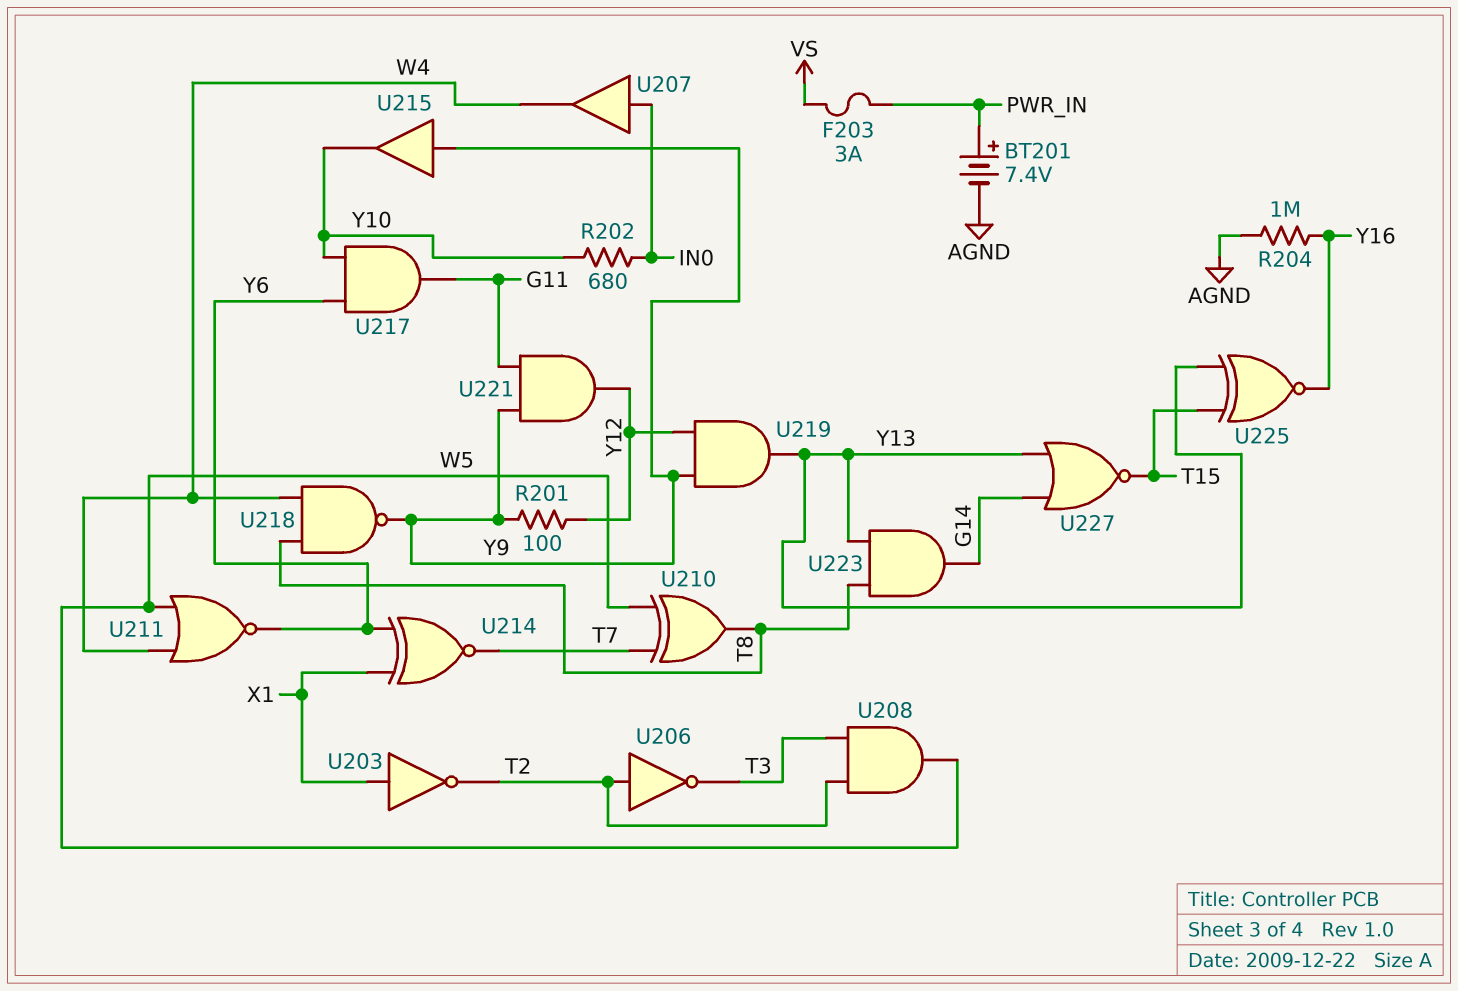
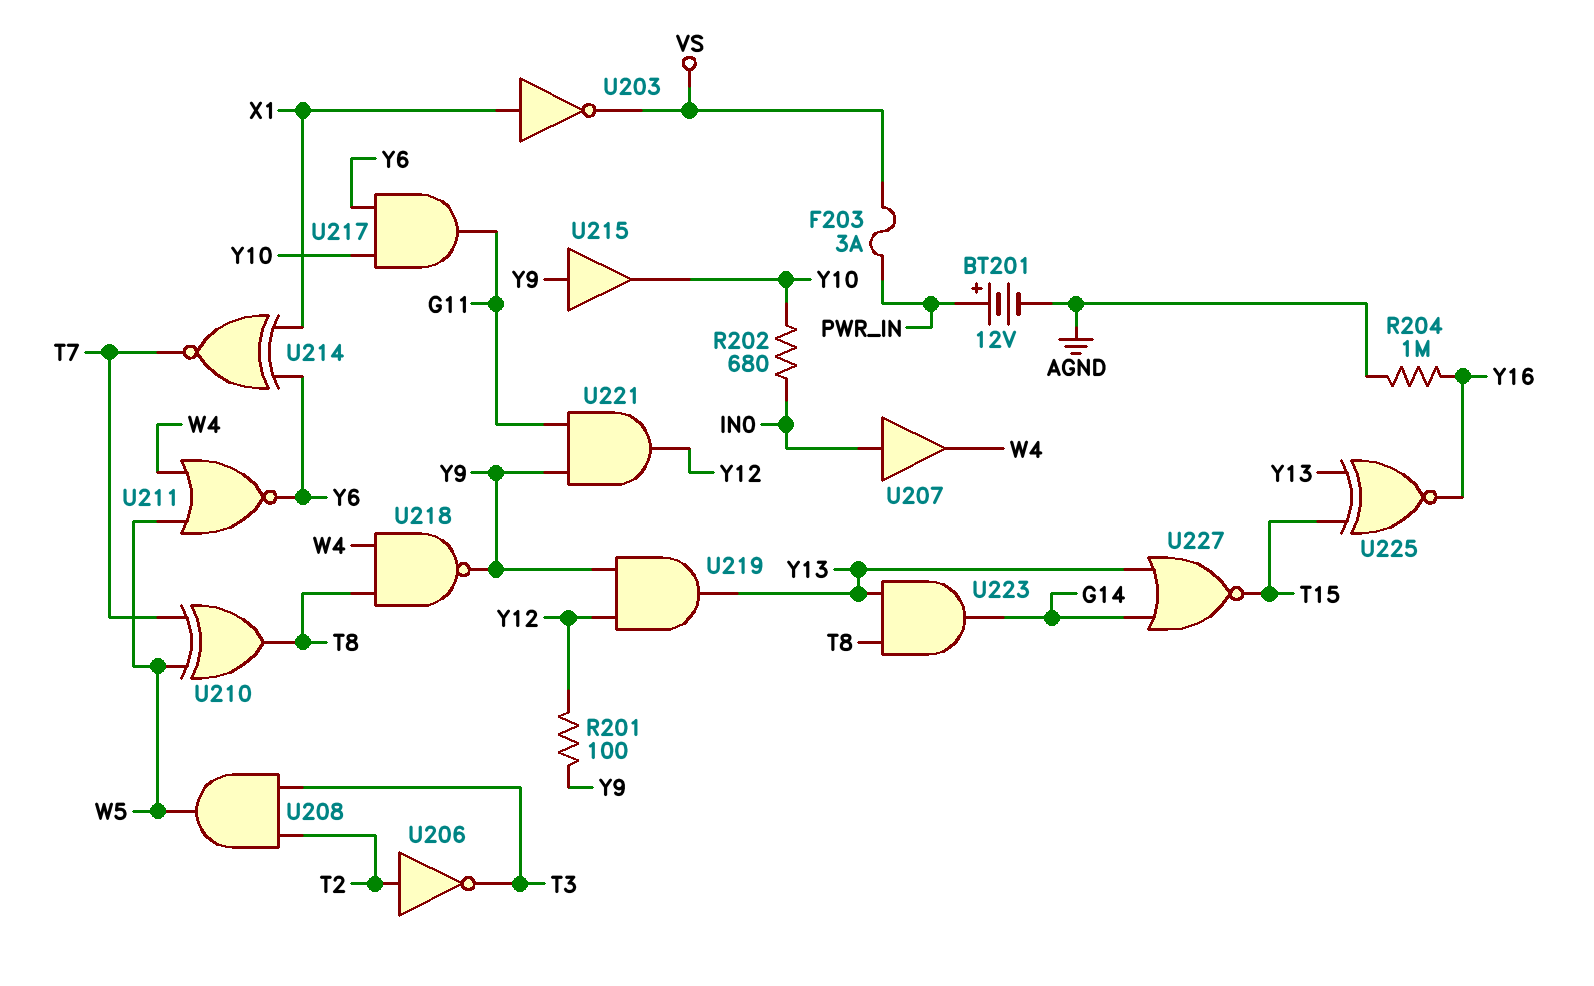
BT201: 7.4V (plus PWR_IN, minus AGND) -> 12V (plus PWR_IN, minus AGND)
U203: NOT (in X1, out T2) -> NOT (in X1, out VS)

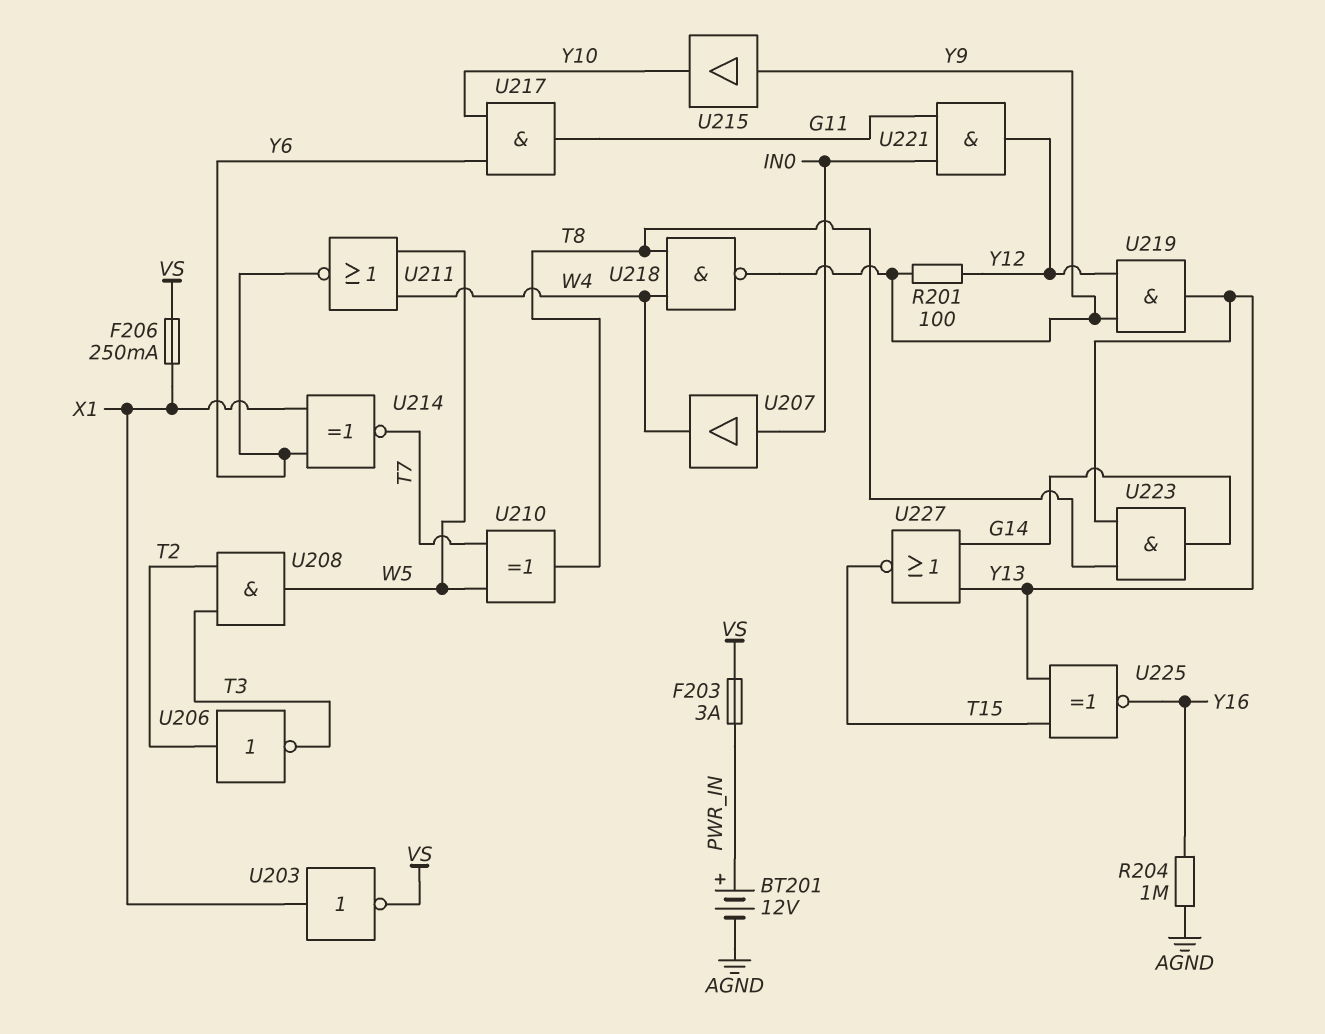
F206: none -> 250mA (VS, X1)
R202: 680 (IN0, Y10) -> none
U221: AND (in G11, in Y9, out Y12) -> AND (in G11, in IN0, out Y12)

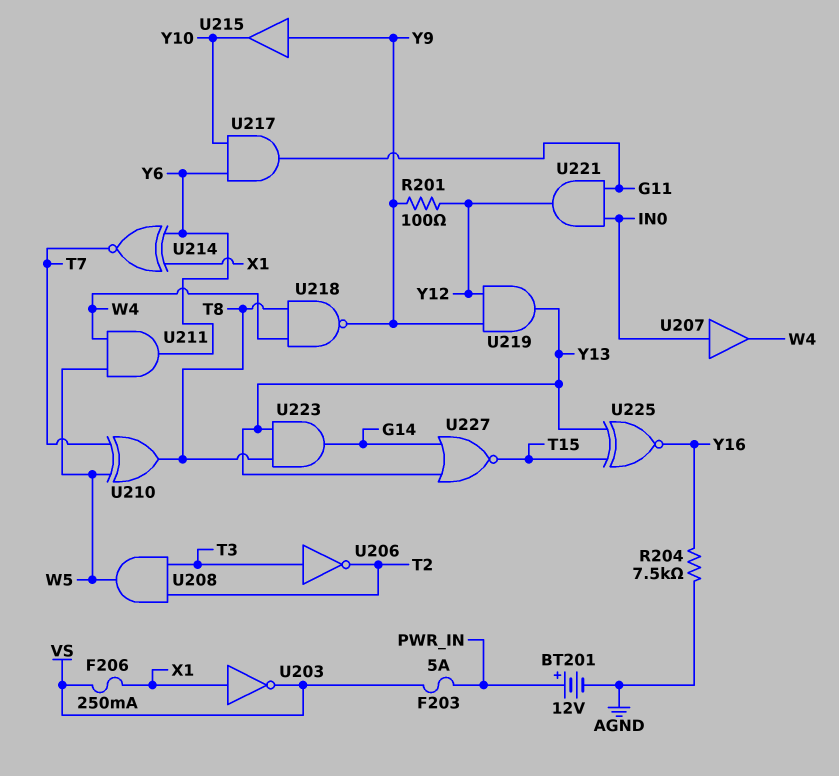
F203: 3A (PWR_IN, VS) -> 5A (PWR_IN, VS)
R204: 1M (AGND, Y16) -> 7.5k (AGND, Y16)
U206: NOT (in T2, out T3) -> NOT (in T3, out T2)
U211: NOR (in W4, in W5, out Y6) -> AND (in W4, in W5, out Y6)

